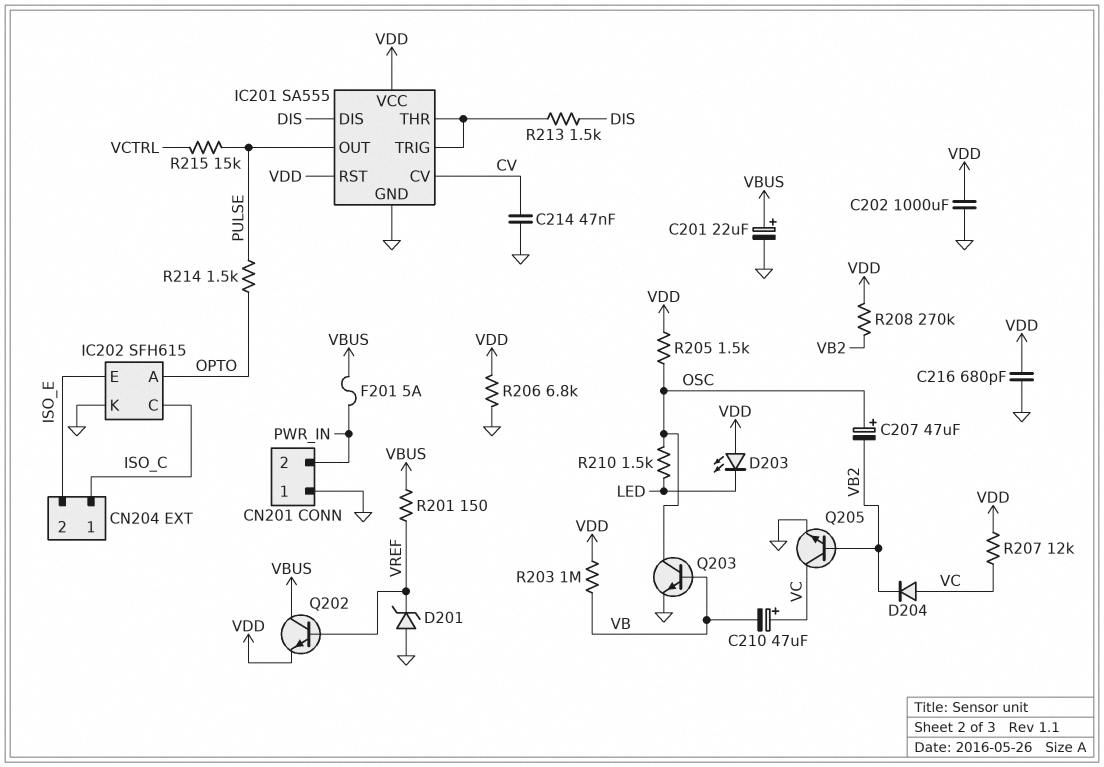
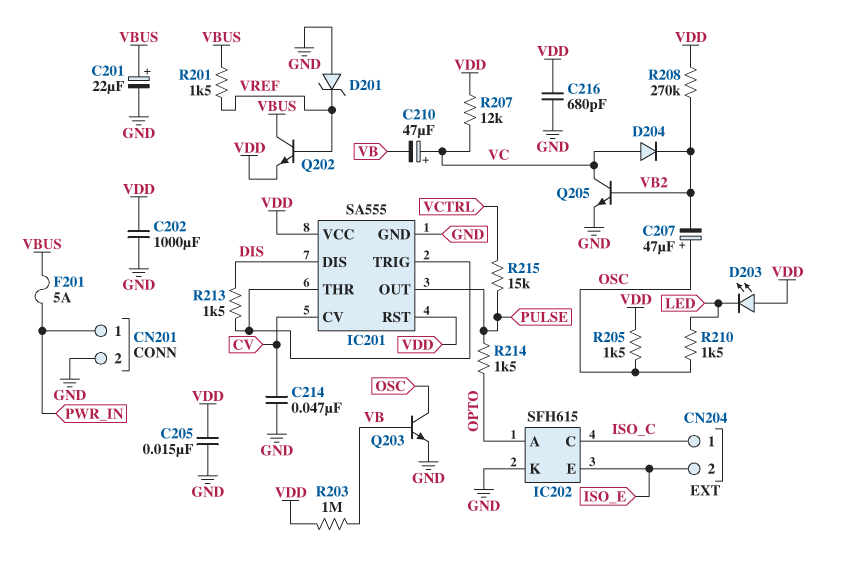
C205: none -> 15nF (GND, VDD)
CN201 pin 1: GND -> PWR_IN
CN201 pin 2: PWR_IN -> GND
R201: 150 (VBUS, VREF) -> 1.5k (VBUS, VREF)
R206: 6.8k (GND, VDD) -> none

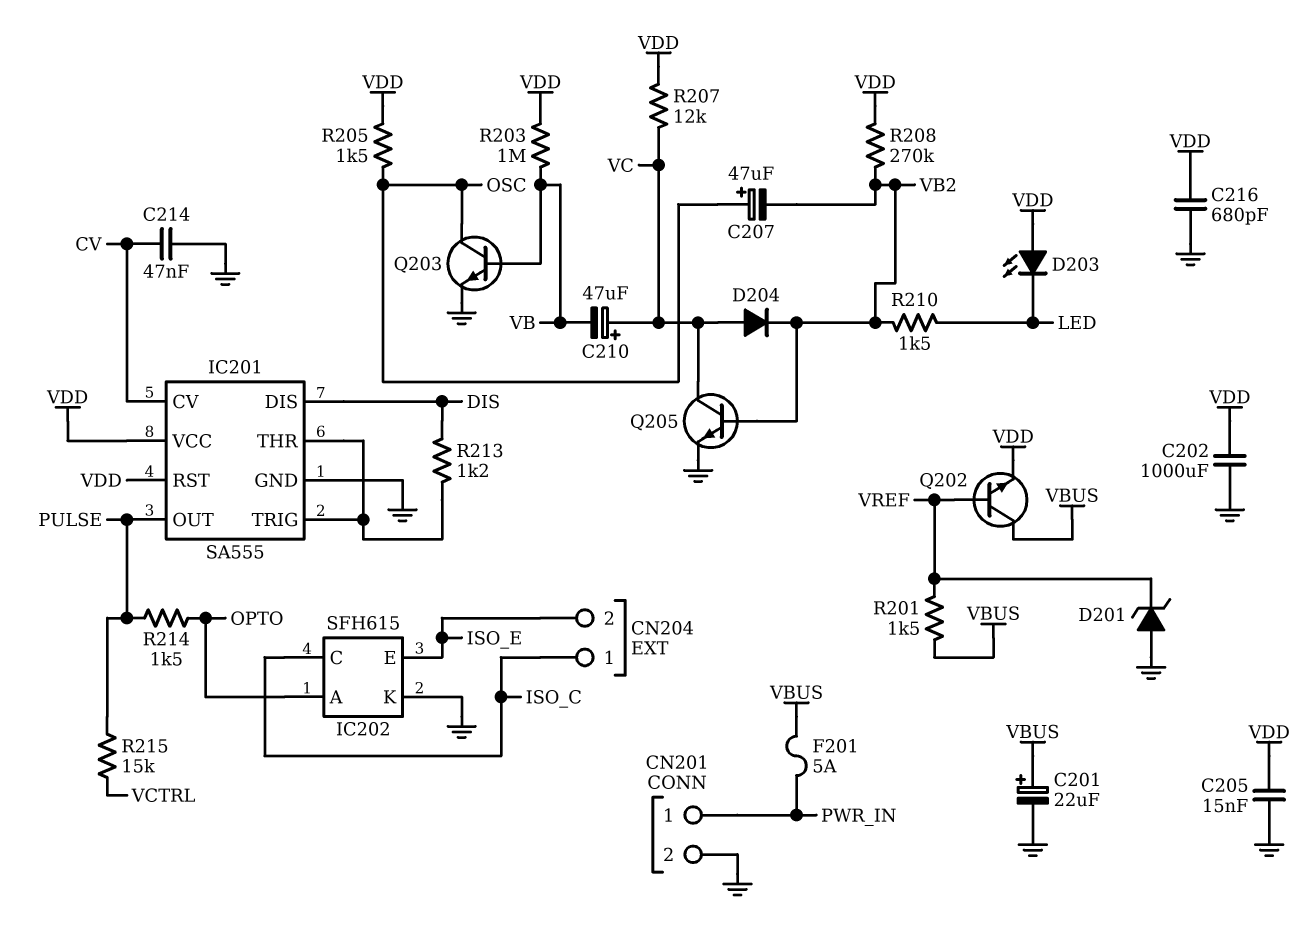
R210: 1.5k (LED, OSC) -> 1.5k (LED, VB2)
R213: 1.5k (DIS, IC201/THR) -> 1.2k (DIS, IC201/THR)

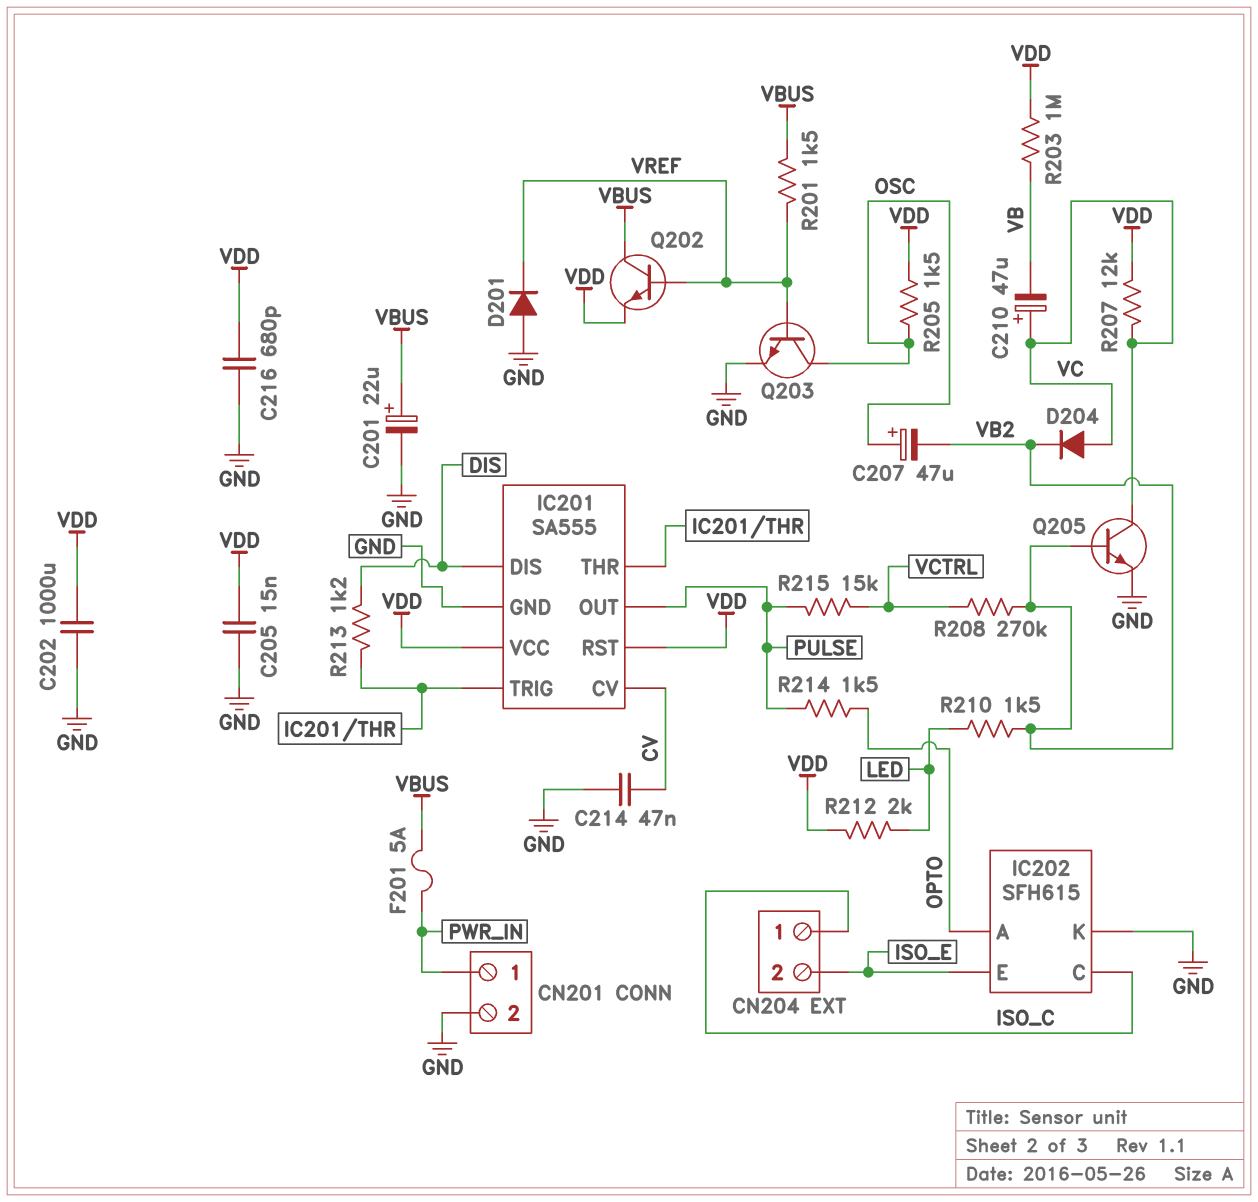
D201: zener (A GND, K VREF) -> diode (A GND, K VREF)
D203: LED (A VDD, K LED) -> none
Q203: NPN (B VB, C OSC, E GND) -> NPN (B VREF, C OSC, E GND)
R208: 270k (VB2, VDD) -> 270k (VB2, VCTRL)
R212: none -> 2k (LED, VDD)

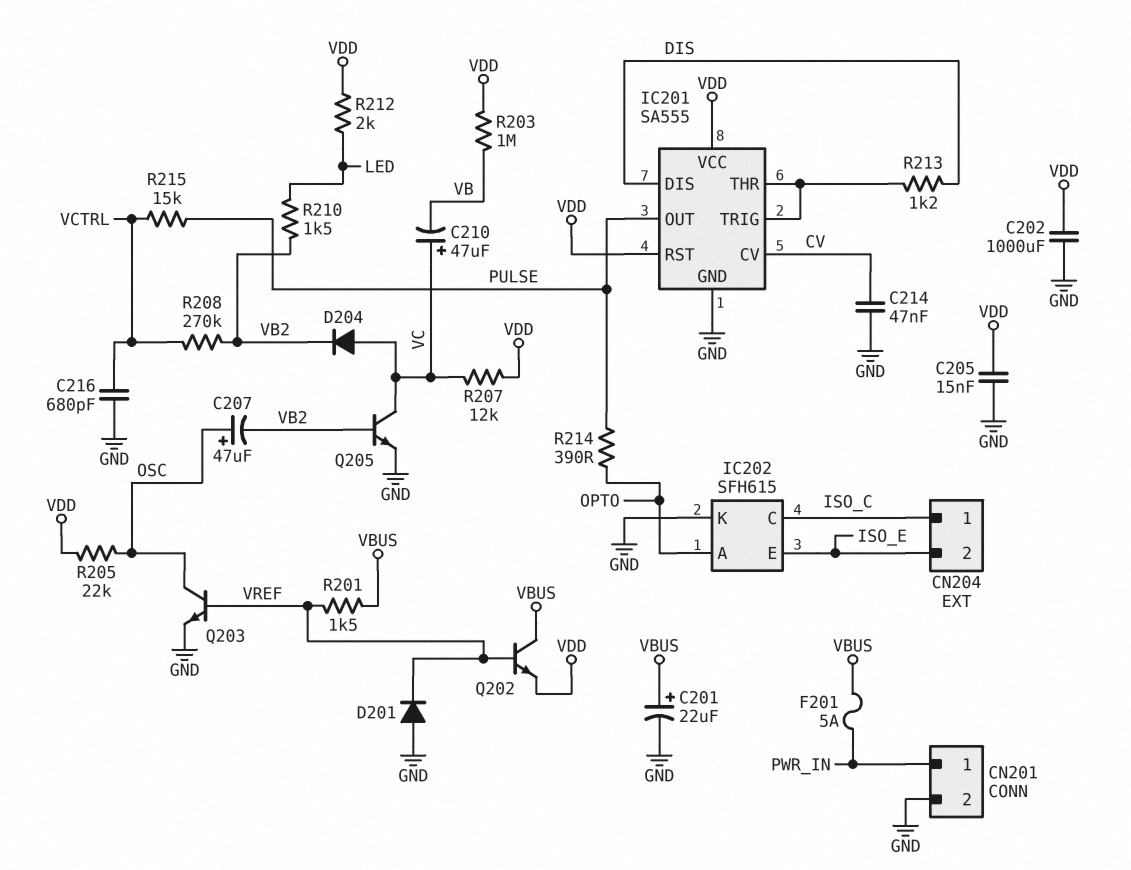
C216: 680pF (GND, VDD) -> 680pF (GND, VCTRL)
R205: 1.5k (OSC, VDD) -> 22k (OSC, VDD)
R214: 1.5k (OPTO, PULSE) -> 390 (OPTO, PULSE)

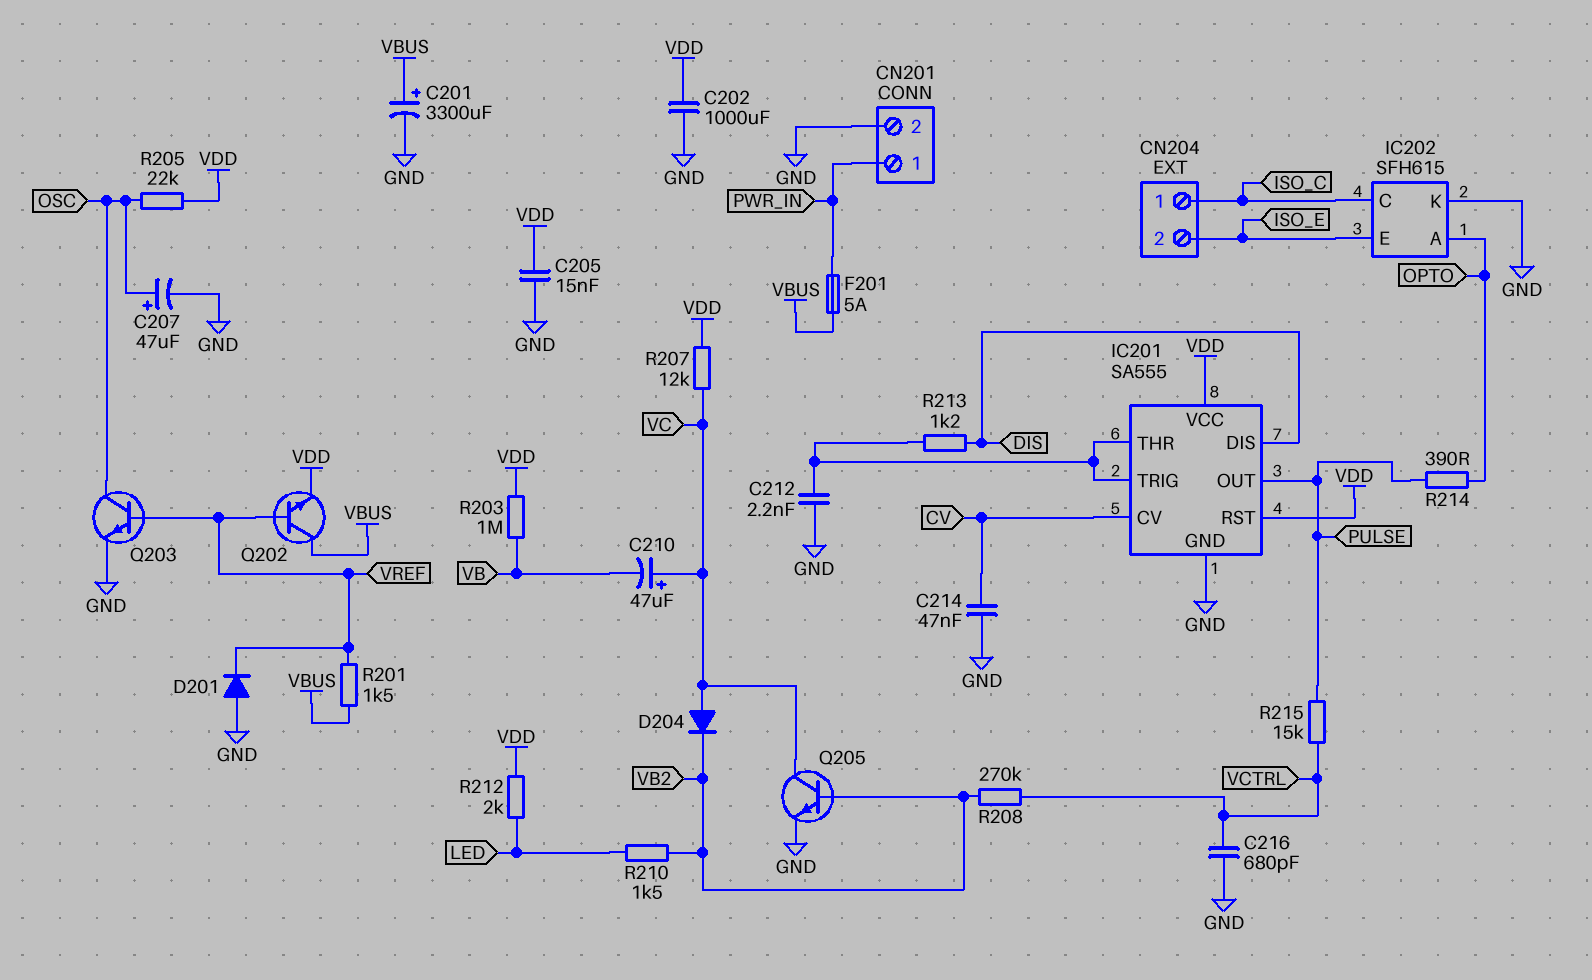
C201: 22uF (plus VBUS, minus GND) -> 3300uF (plus VBUS, minus GND)
C207: 47uF (plus OSC, minus VB2) -> 47uF (plus OSC, minus GND)
C212: none -> 2.2nF (GND, IC201/THR)

